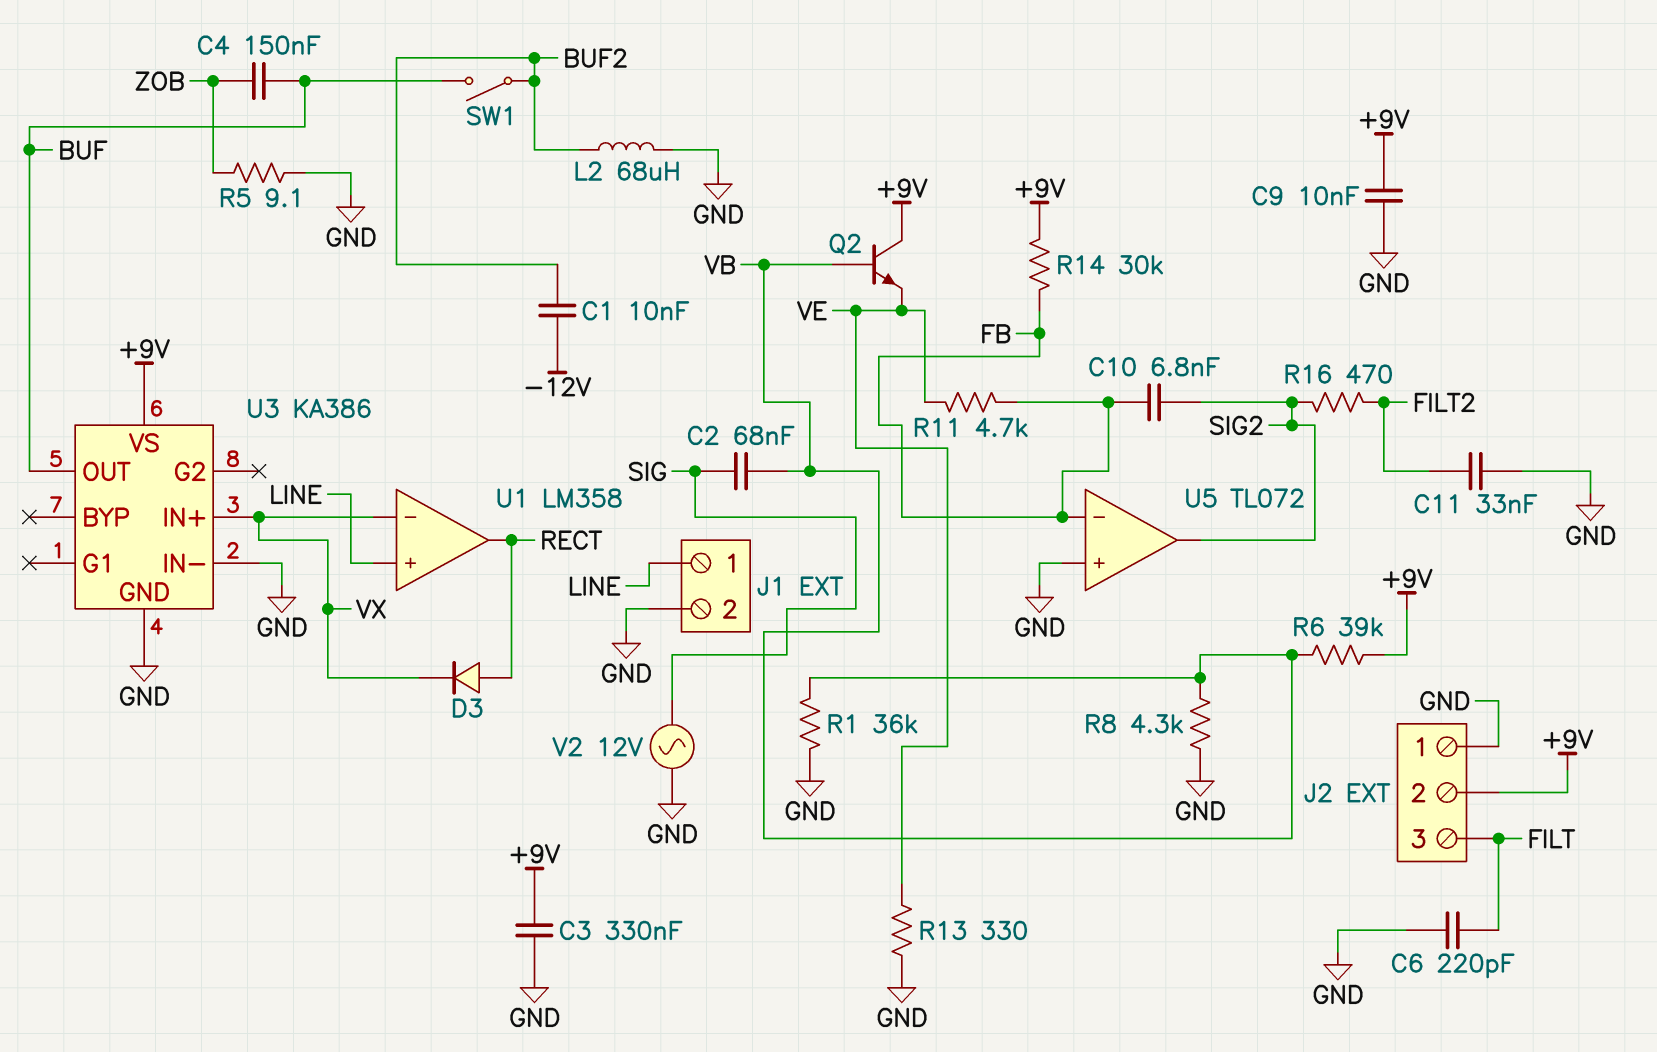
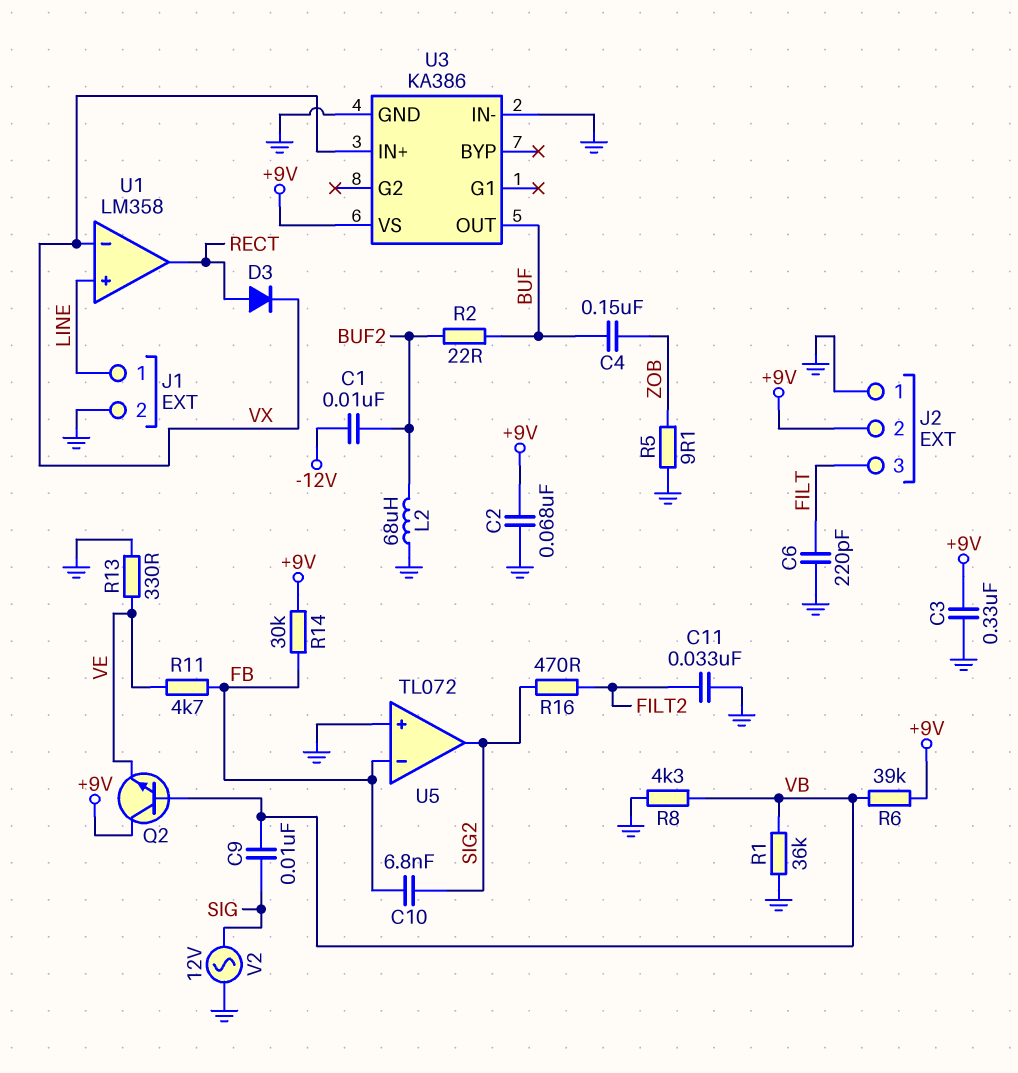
C2: 68nF (SIG, VB) -> 68nF (+9V, GND)
C9: 10nF (+9V, GND) -> 10nF (SIG, VB)
R2: none -> 22 (BUF, BUF2)
SW1: switch (BUF, BUF2) -> none

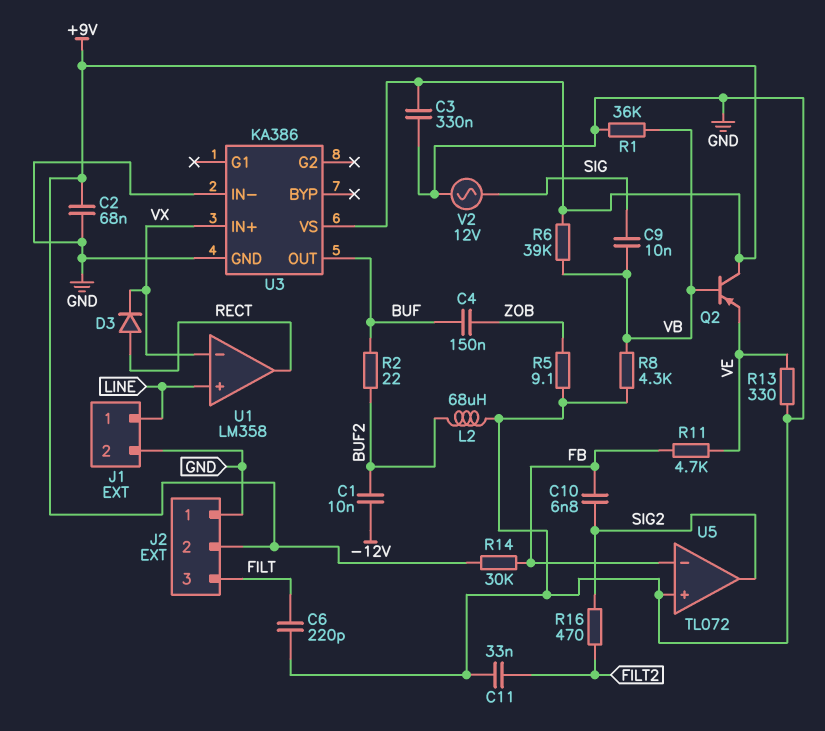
Q2: NPN (B VB, C +9V, E VE) -> PNP (B VB, C +9V, E VE)

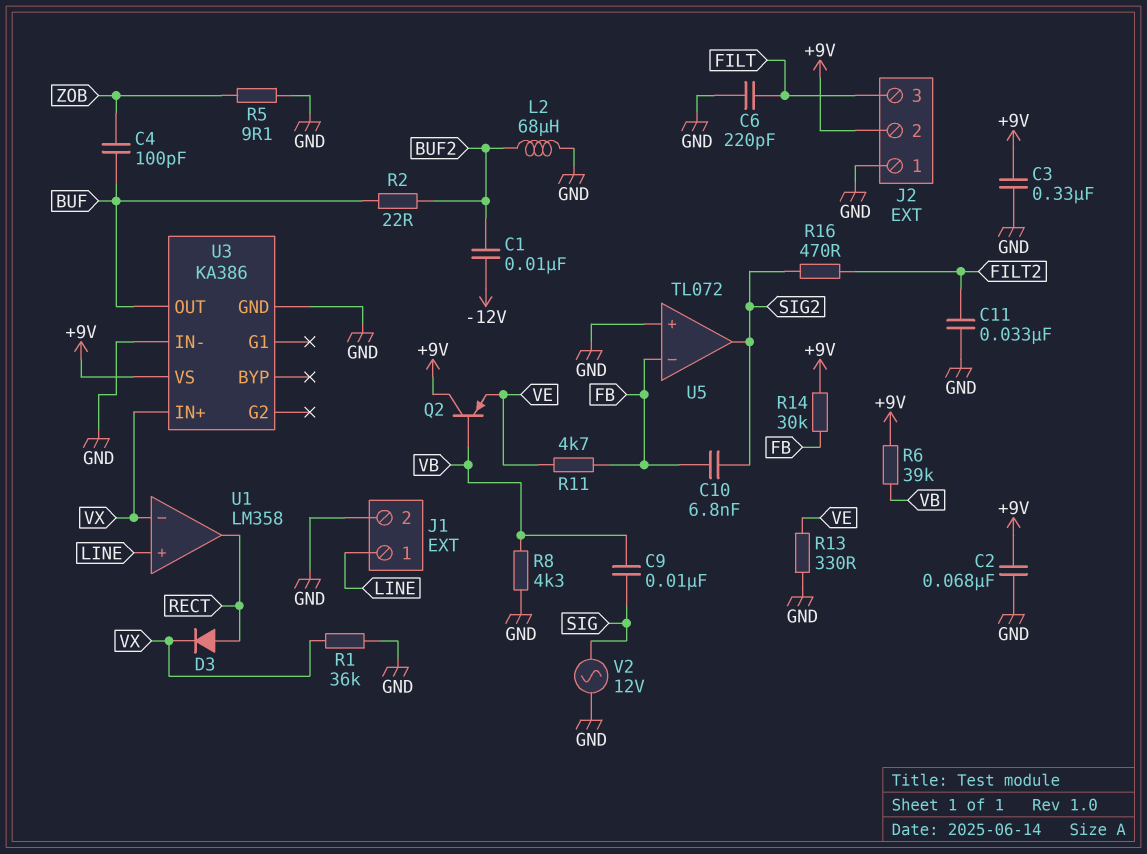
C4: 150nF (BUF, ZOB) -> 100pF (BUF, ZOB)
R1: 36k (GND, VB) -> 36k (GND, VX)

